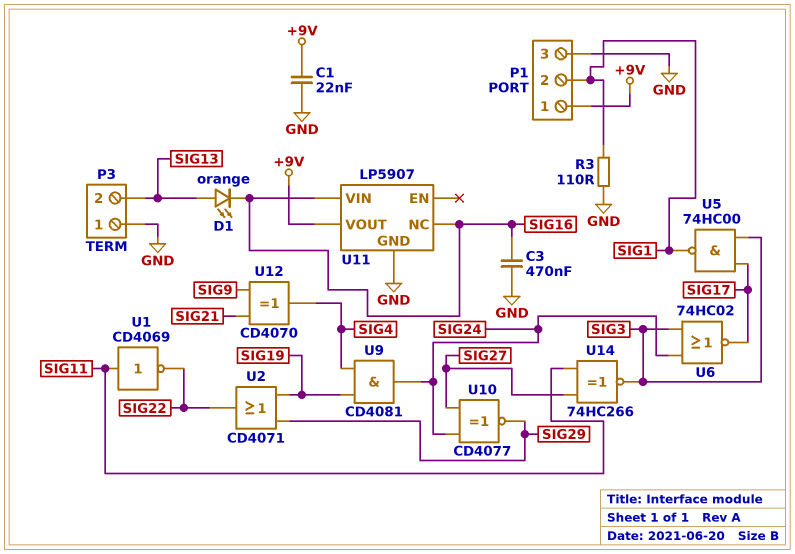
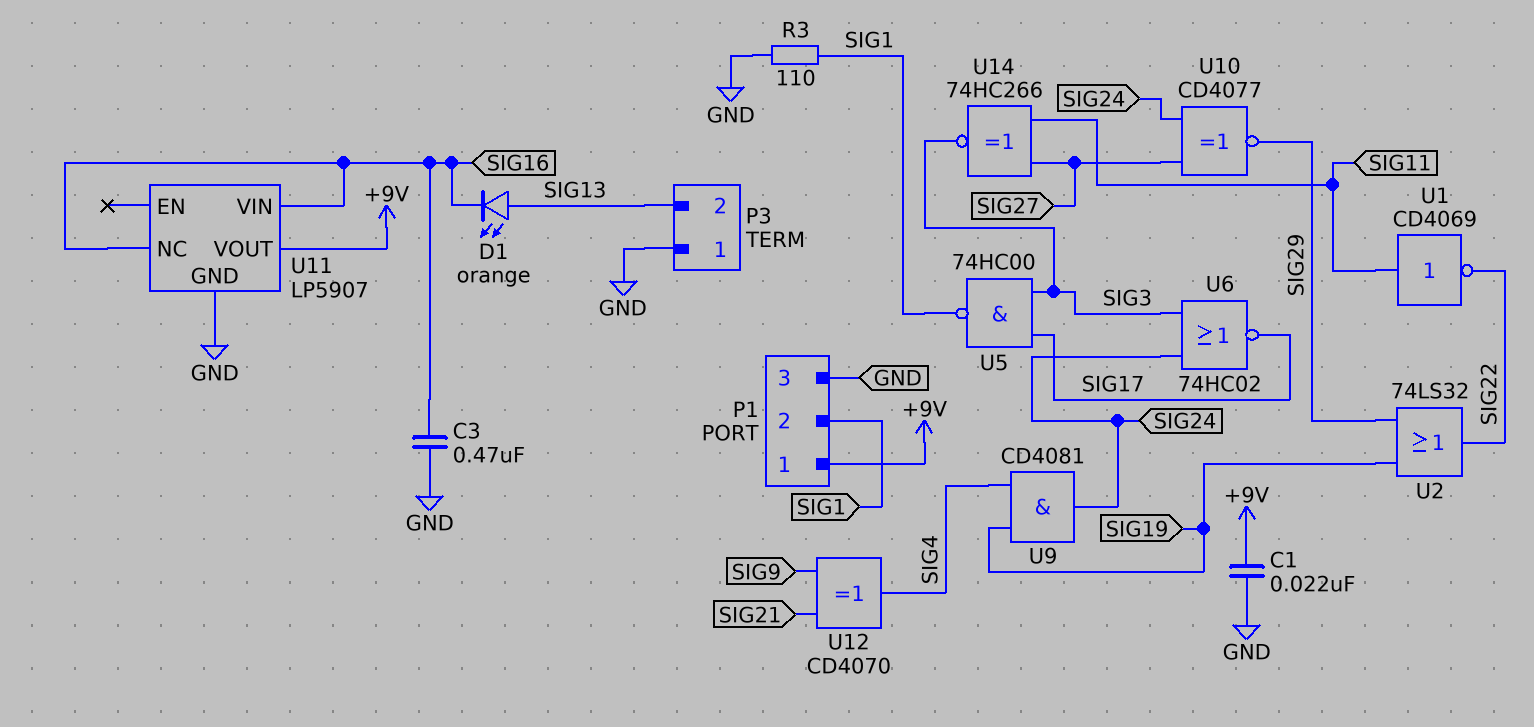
U2: OR CD4071 (in SIG19, in SIG29, out SIG22) -> OR 74LS32 (in SIG19, in SIG29, out SIG22)

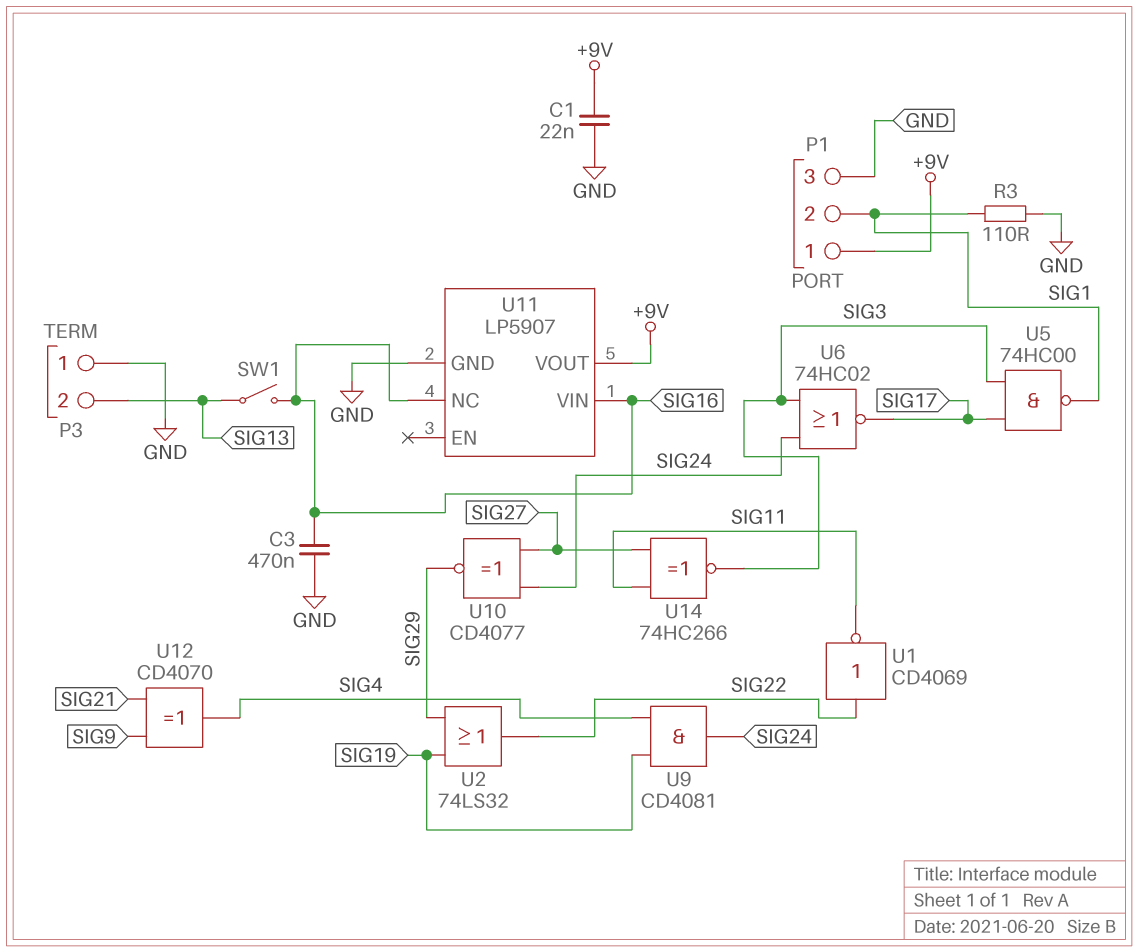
D1: LED orange (A SIG13, K SIG16) -> none
SW1: none -> switch (SIG13, SIG16)
U1: NOT CD4069 (in SIG11, out SIG22) -> NOT CD4069 (in SIG22, out SIG11)

